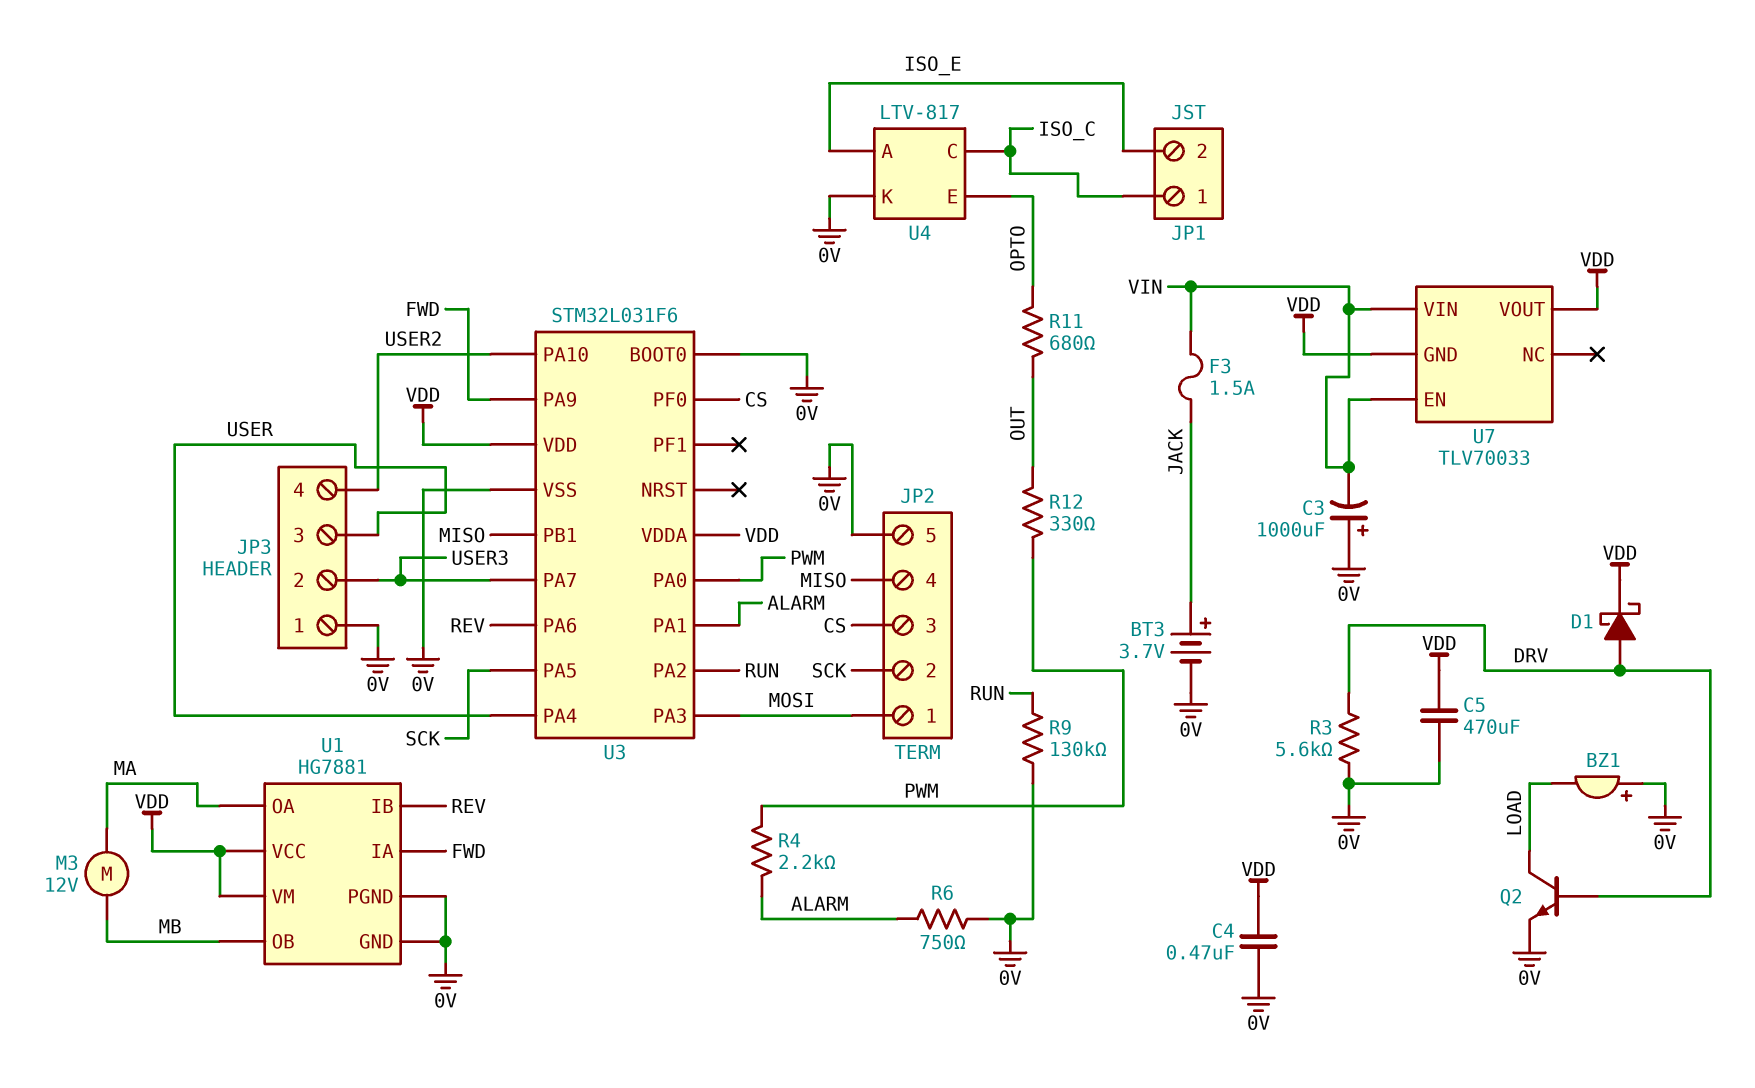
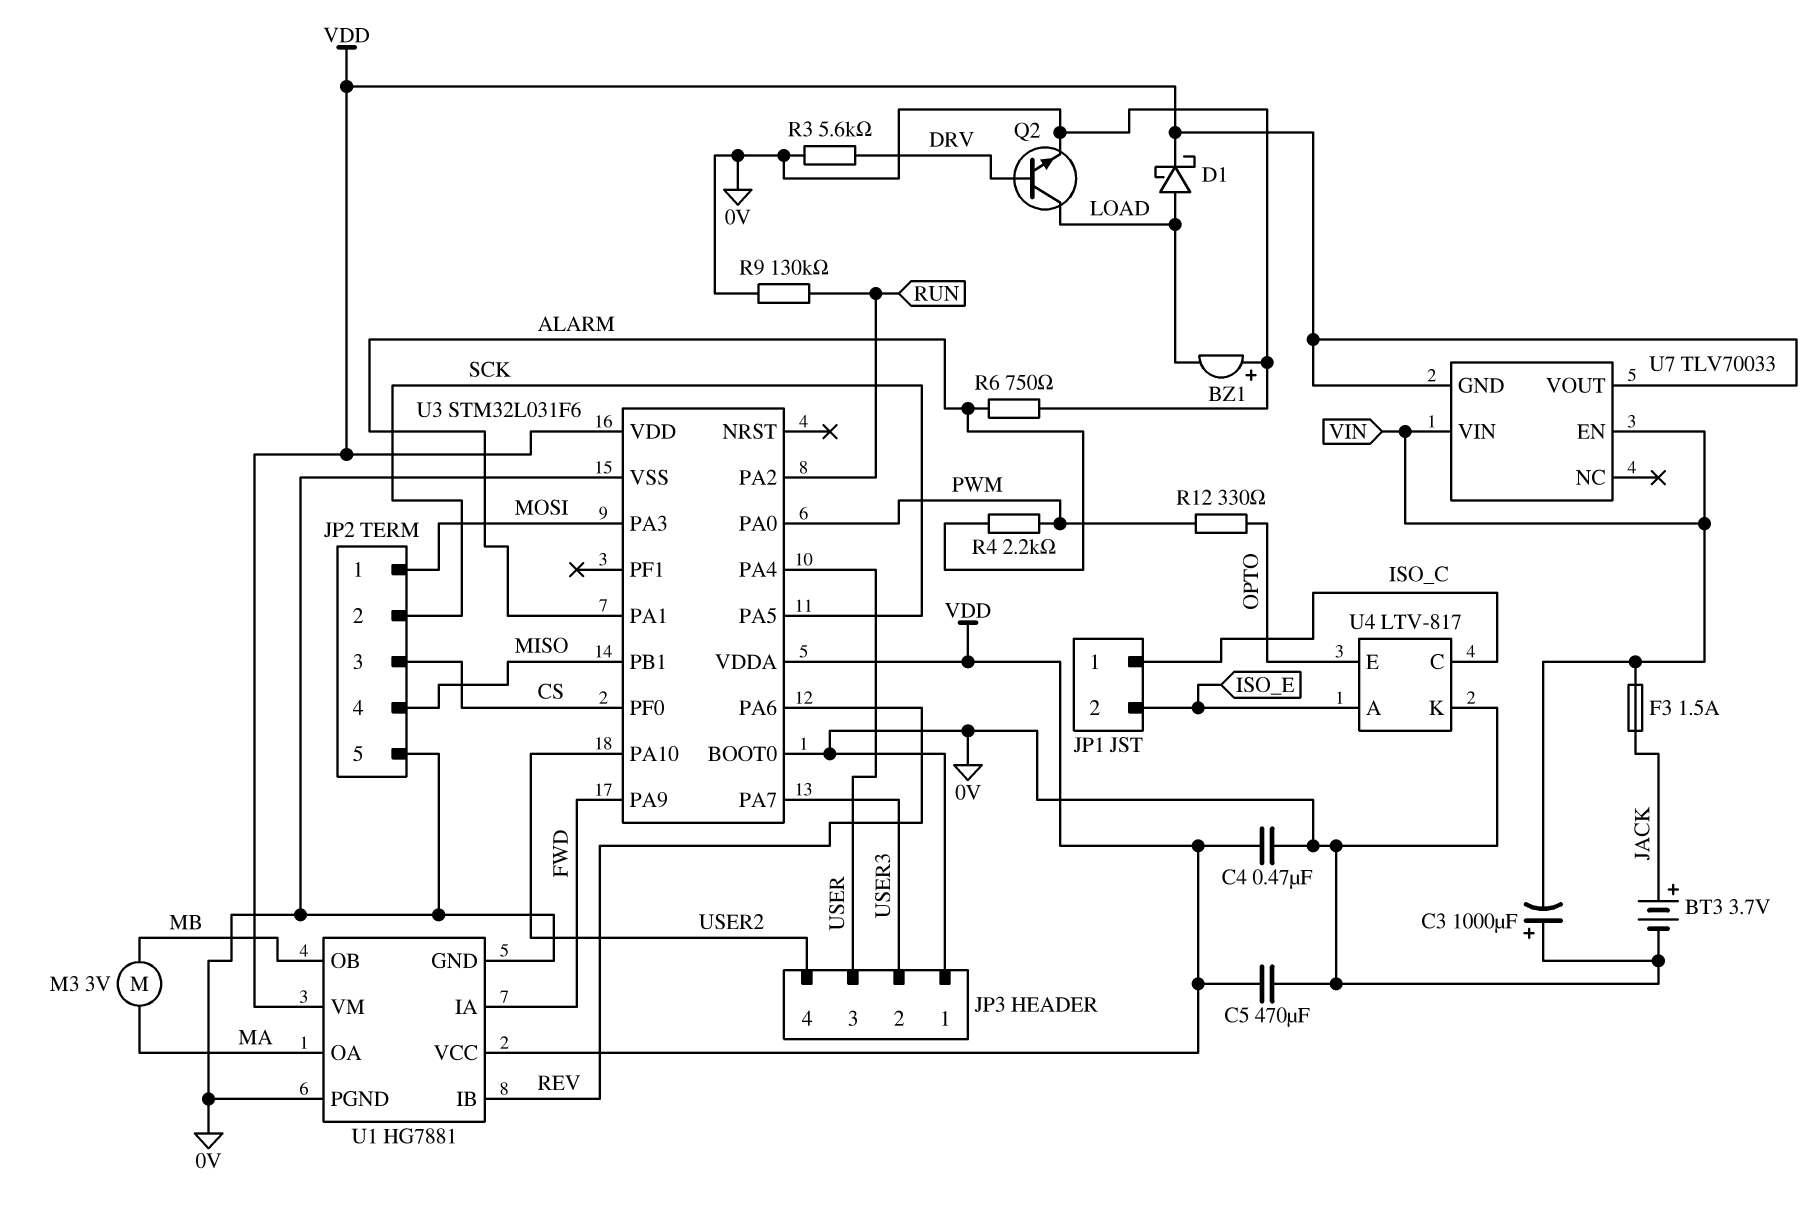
D1: schottky (A DRV, K VDD) -> schottky (A LOAD, K VDD)
M3: motor 12V (MA, MB) -> motor 3V (MA, MB)
R11: 680 (OPTO, OUT) -> none
R12: 330 (OUT, PWM) -> 330 (OPTO, PWM)

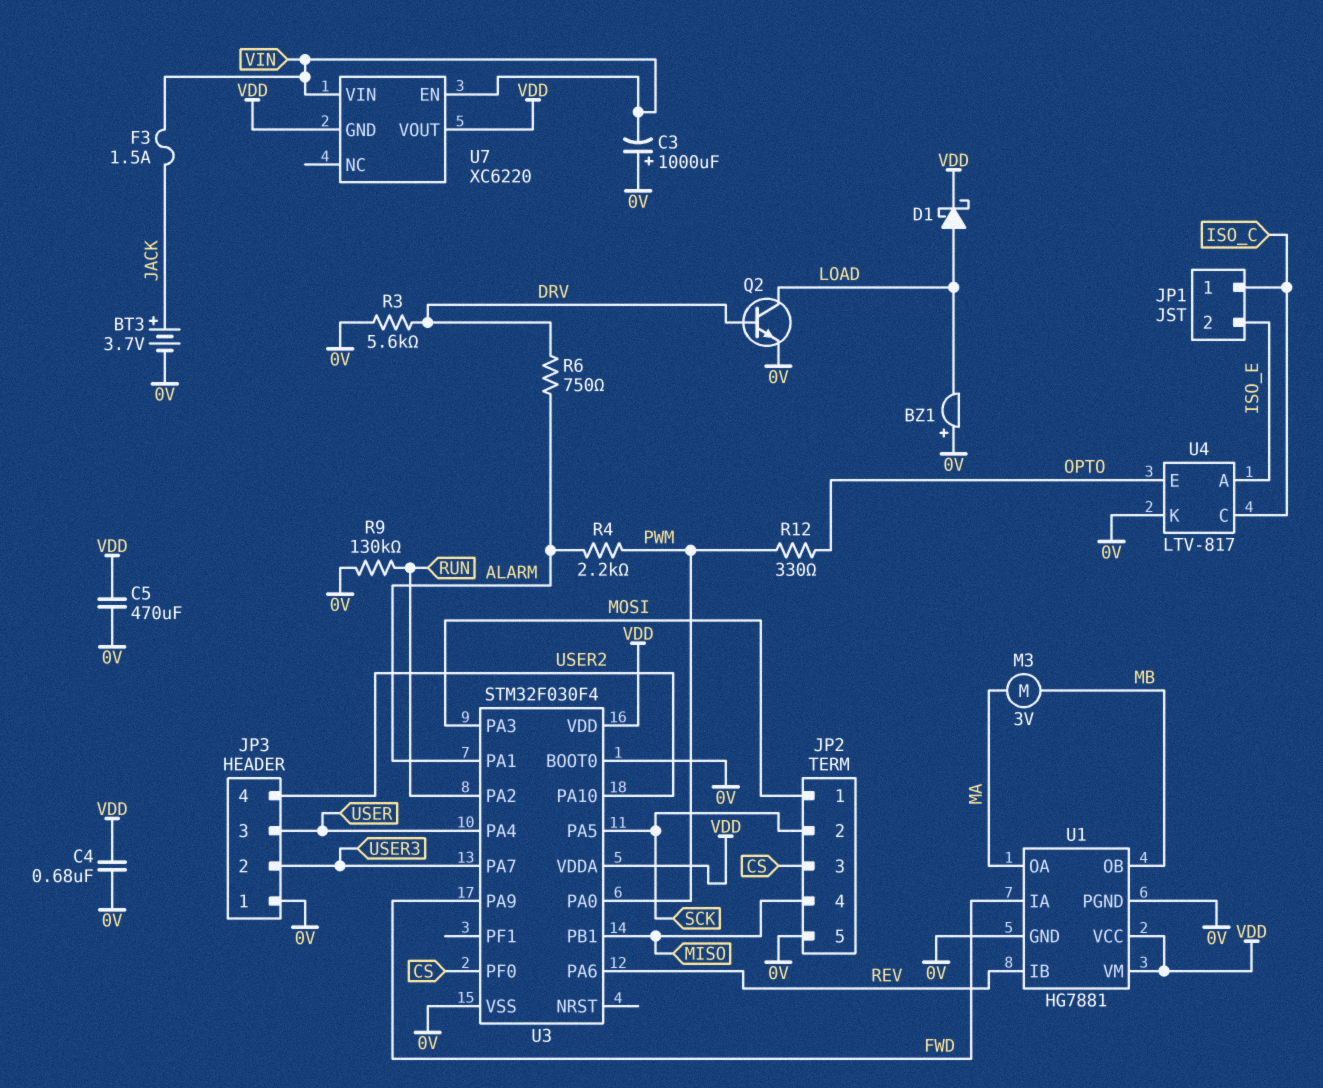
C4: 470nF (0V, VDD) -> 680nF (0V, VDD)
R6: 750 (0V, ALARM) -> 750 (ALARM, DRV)
U3: STM32L031F6 -> STM32F030F4
U7: TLV70033 -> XC6220

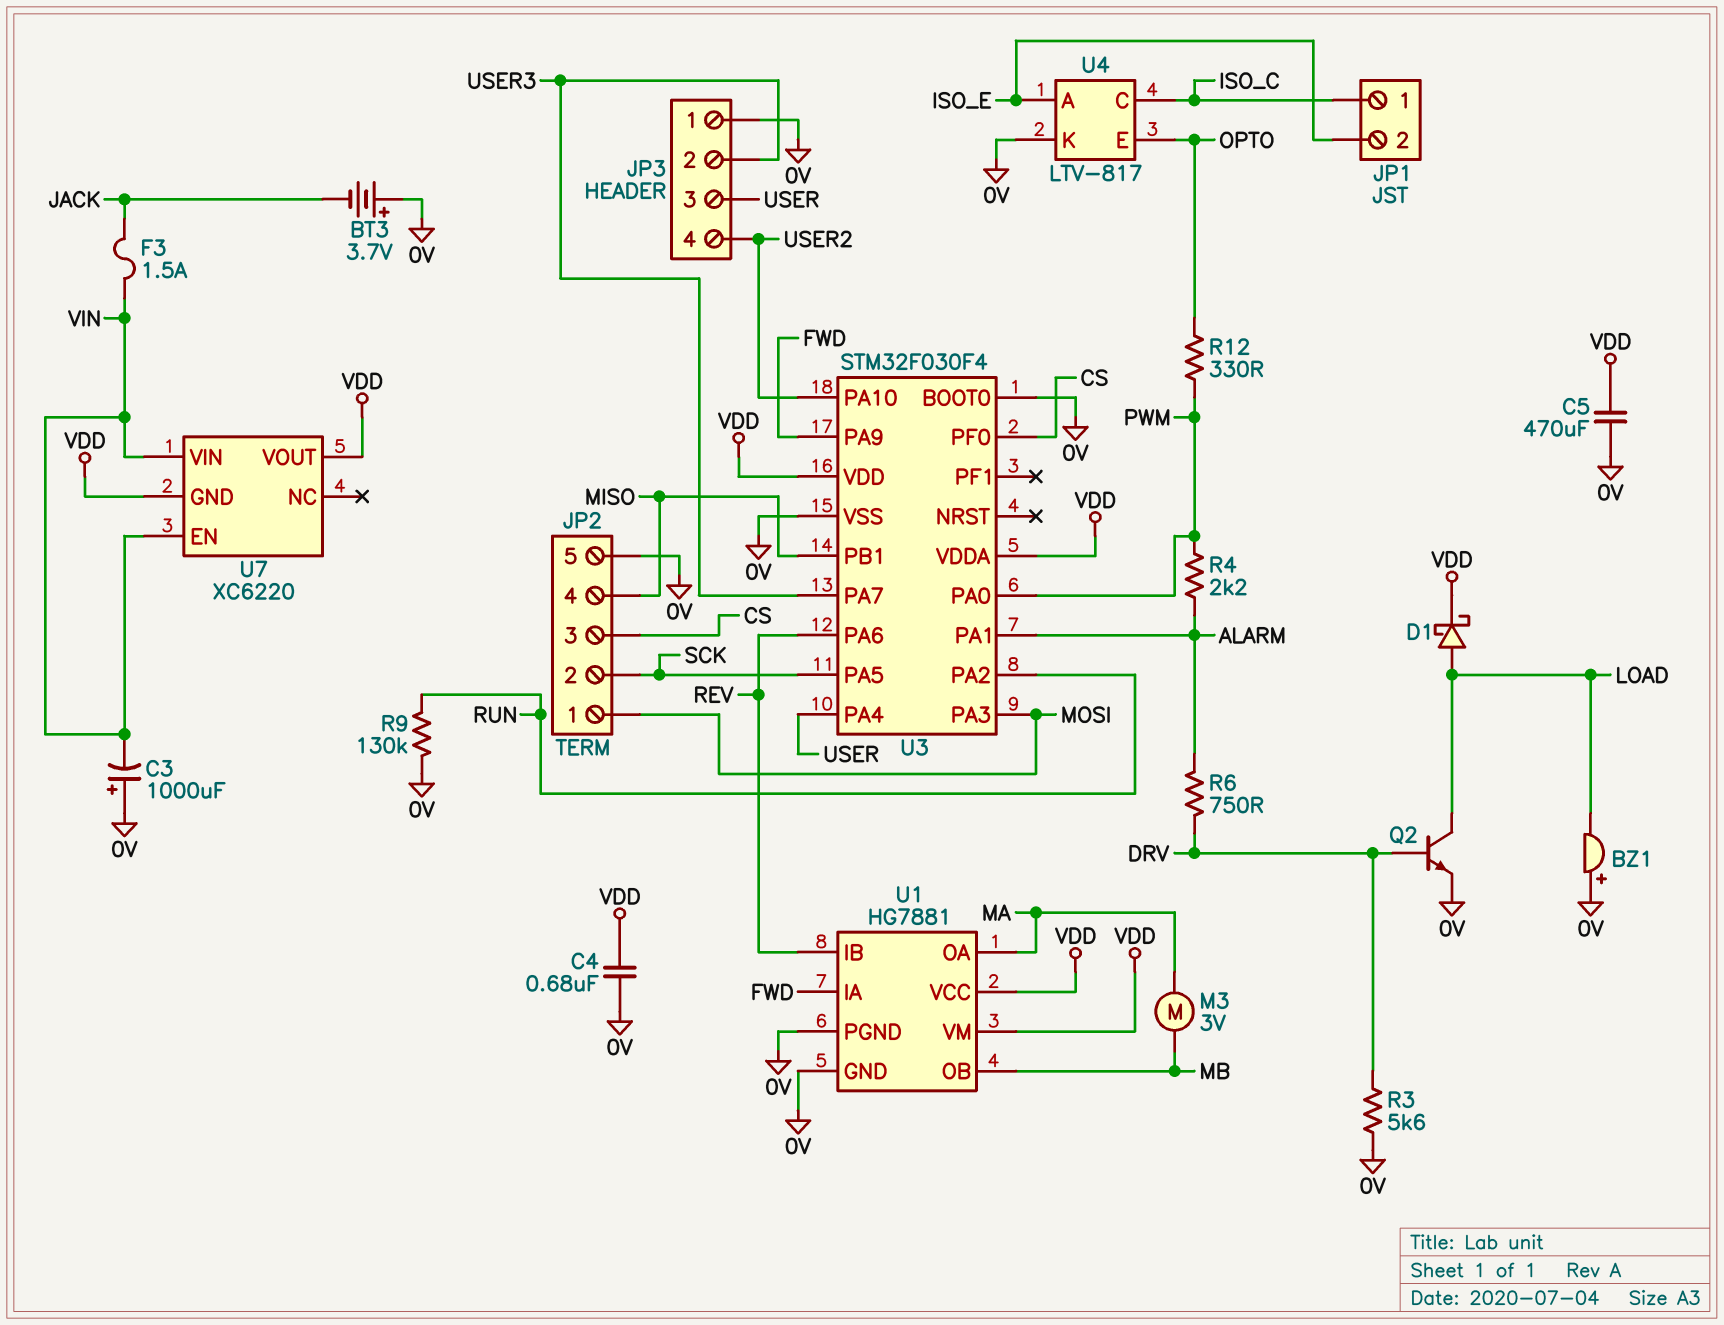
BT3: 3.7V (plus JACK, minus 0V) -> 3.7V (plus 0V, minus JACK)

